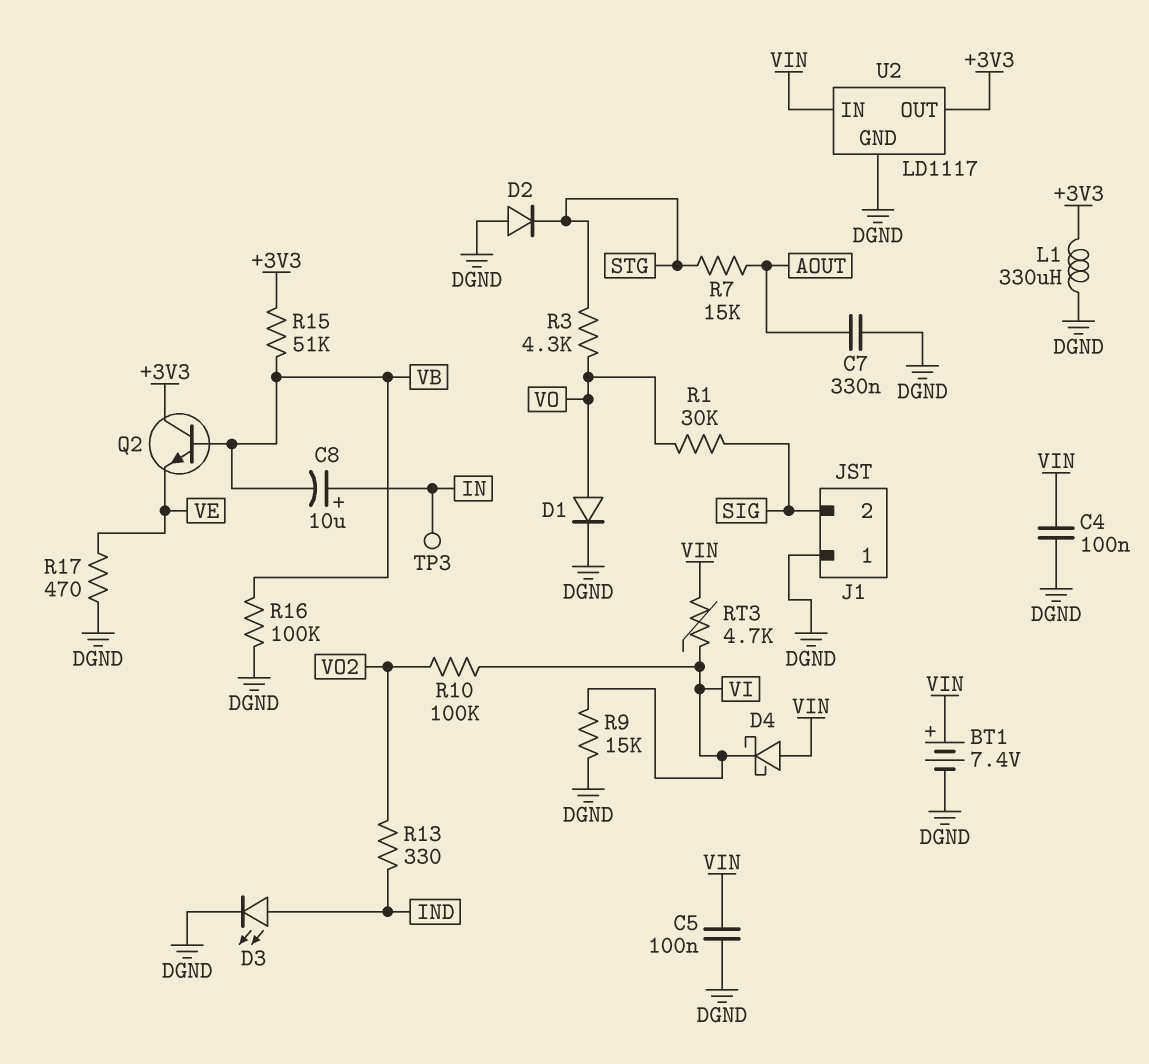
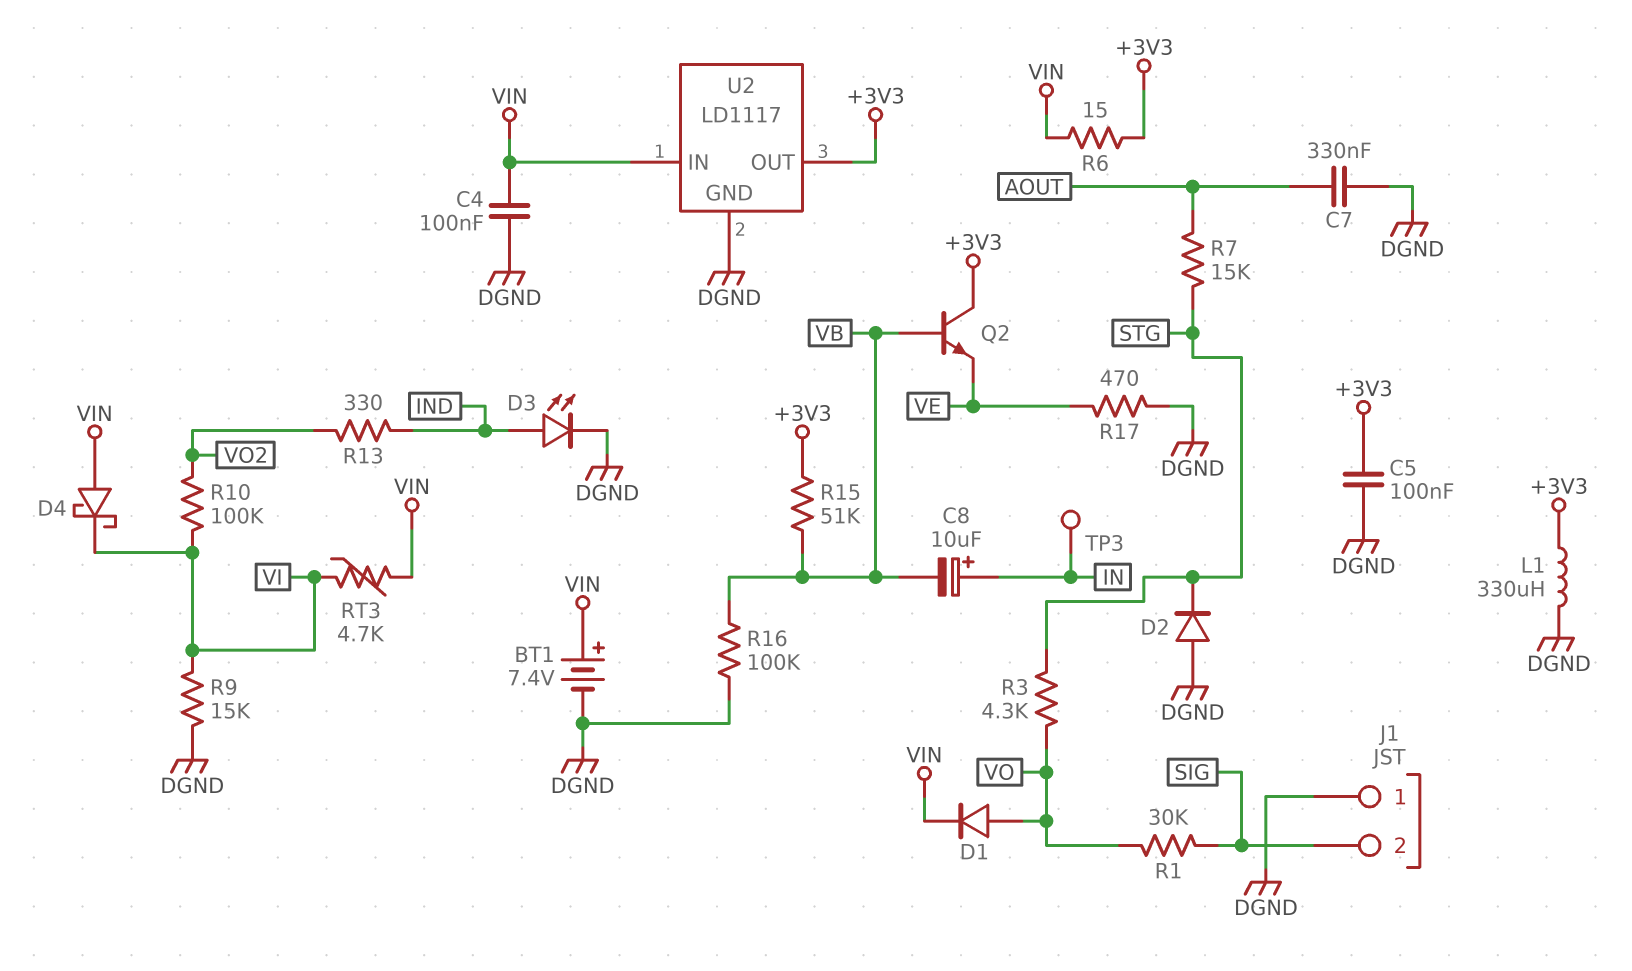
C5: 100nF (DGND, VIN) -> 100nF (+3V3, DGND)
D1: diode (A VO, K DGND) -> diode (A VO, K VIN)
R6: none -> 15 (+3V3, VIN)

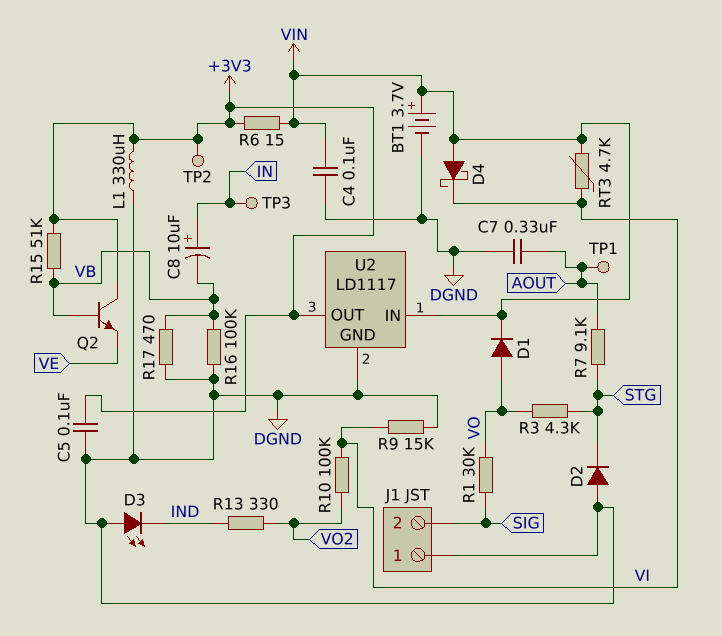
BT1: 7.4V (plus VIN, minus DGND) -> 3.7V (plus VIN, minus DGND)
D3: LED (A IND, K DGND) -> LED (A DGND, K IND)
R7: 15k (AOUT, STG) -> 9.1k (AOUT, STG)
R17: 470 (DGND, VE) -> 470 (DGND, VB)
TP1: none -> test point (AOUT)
TP2: none -> test point (+3V3)

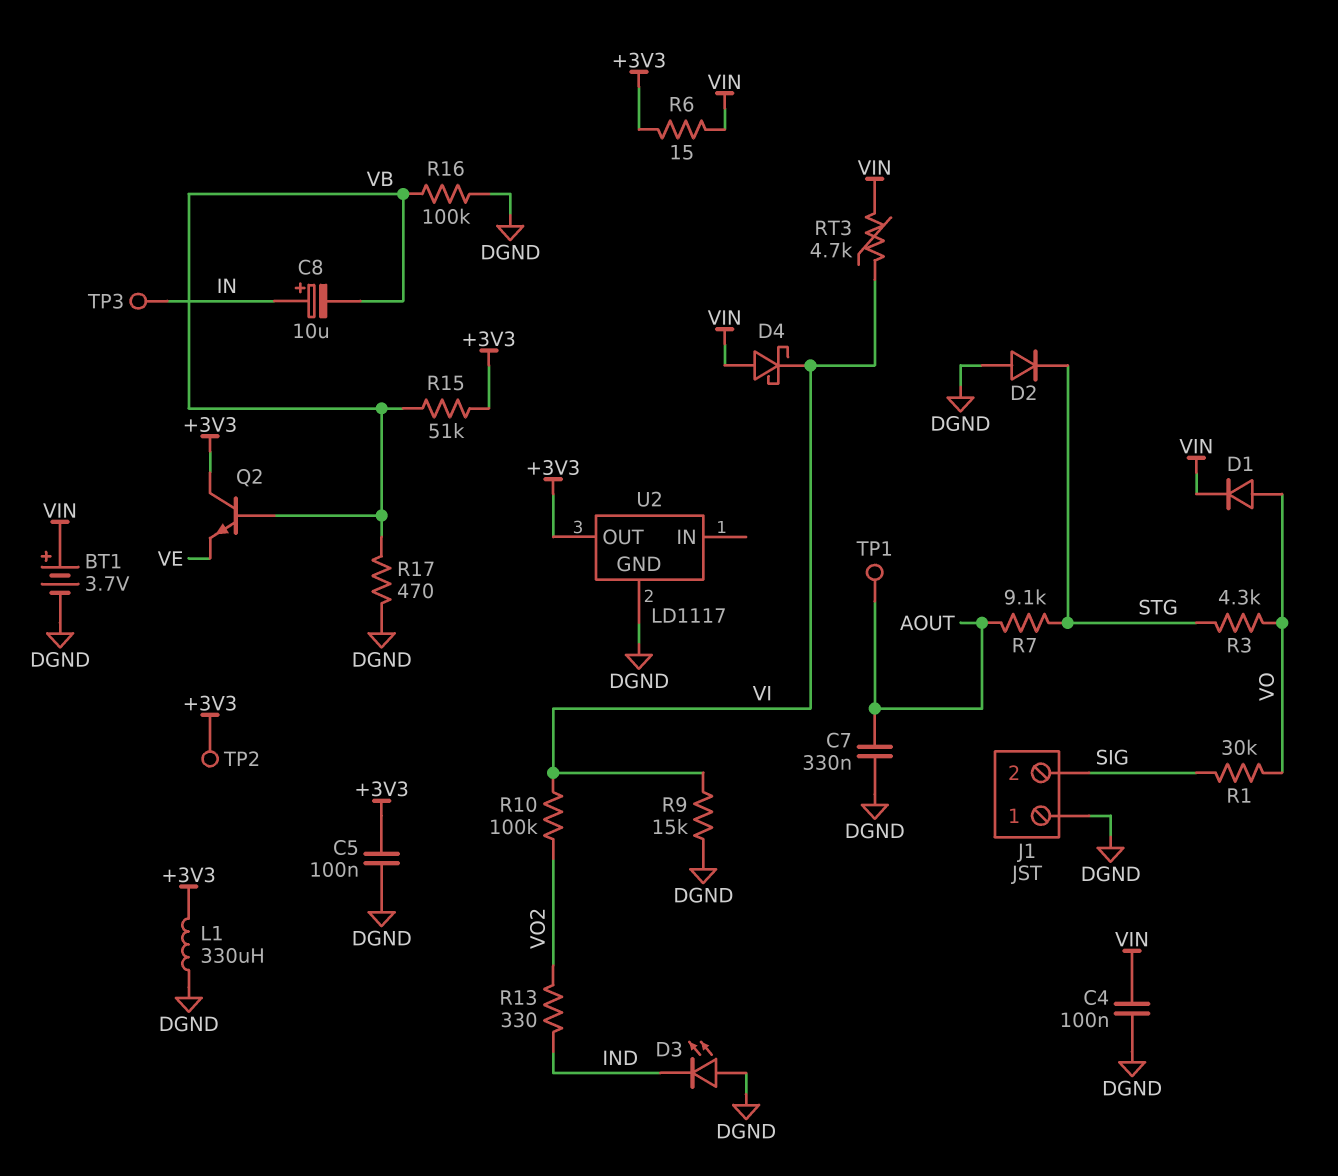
U2 pin IN: VIN -> none

